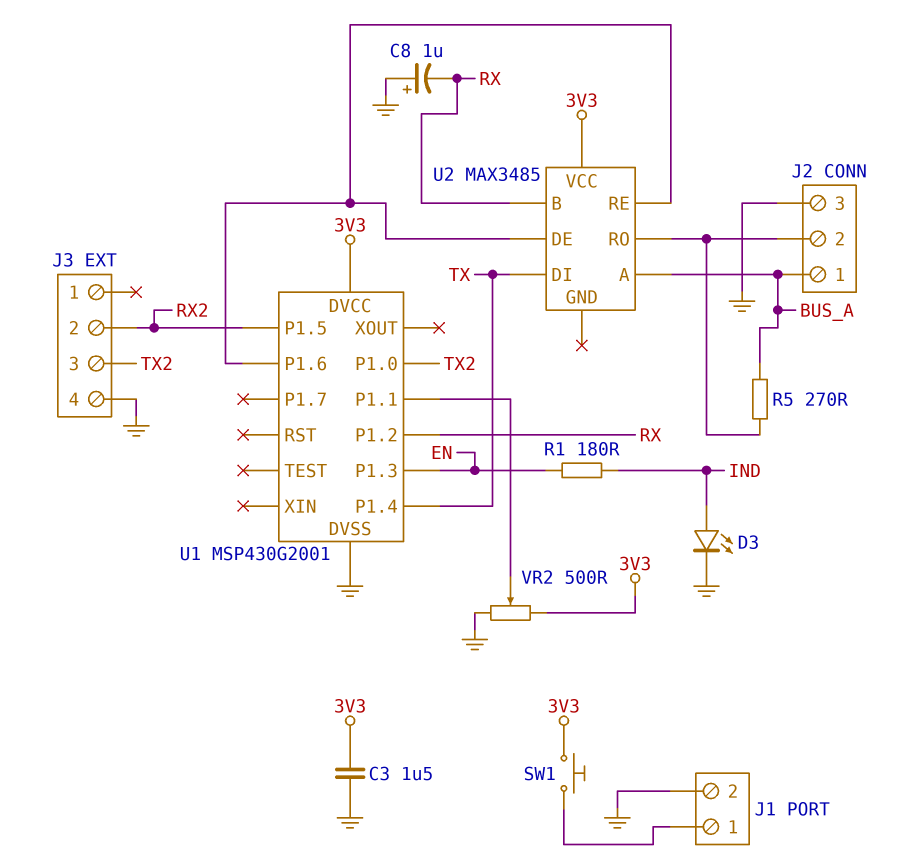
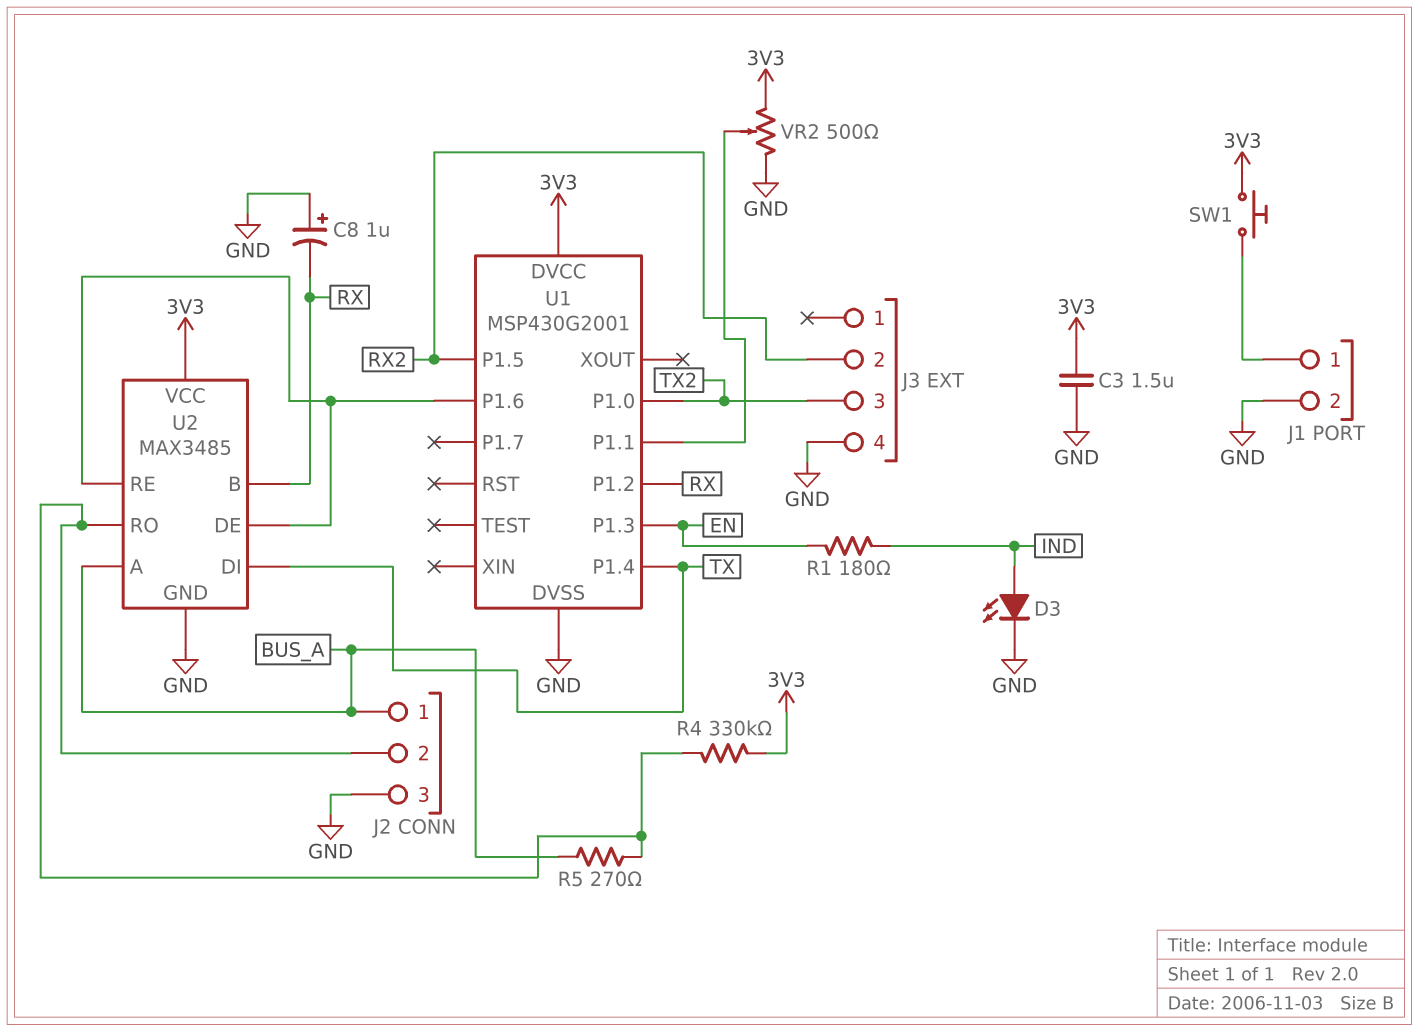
R4: none -> 330k (3V3, J2/2)
U2 pin GND: none -> GND

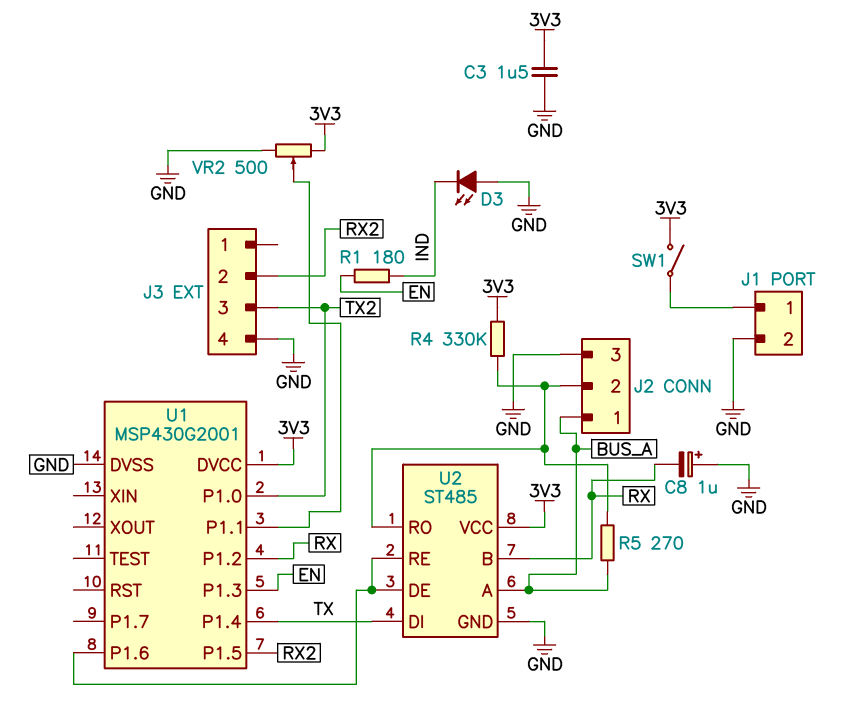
D3: LED (A IND, K GND) -> LED (A GND, K IND)
SW1: button (3V3, J1/1) -> switch (3V3, J1/1)
U2: MAX3485 -> ST485

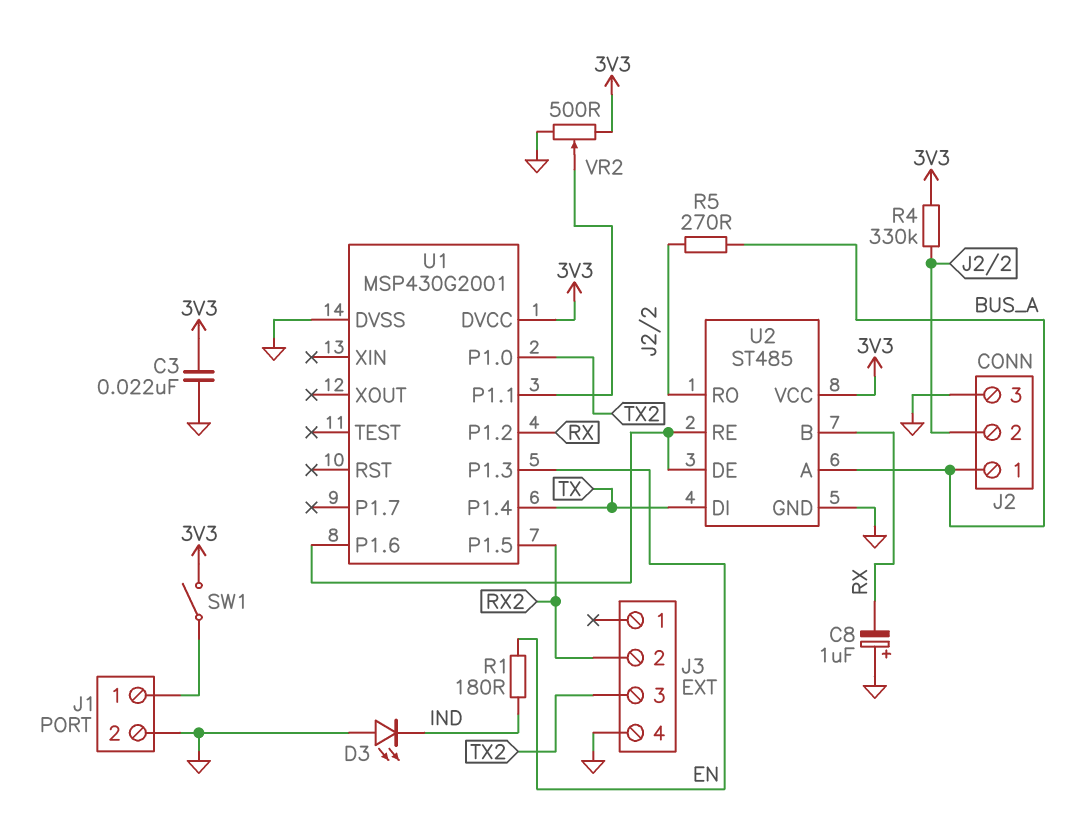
C3: 1.5uF (3V3, GND) -> 22nF (3V3, GND)

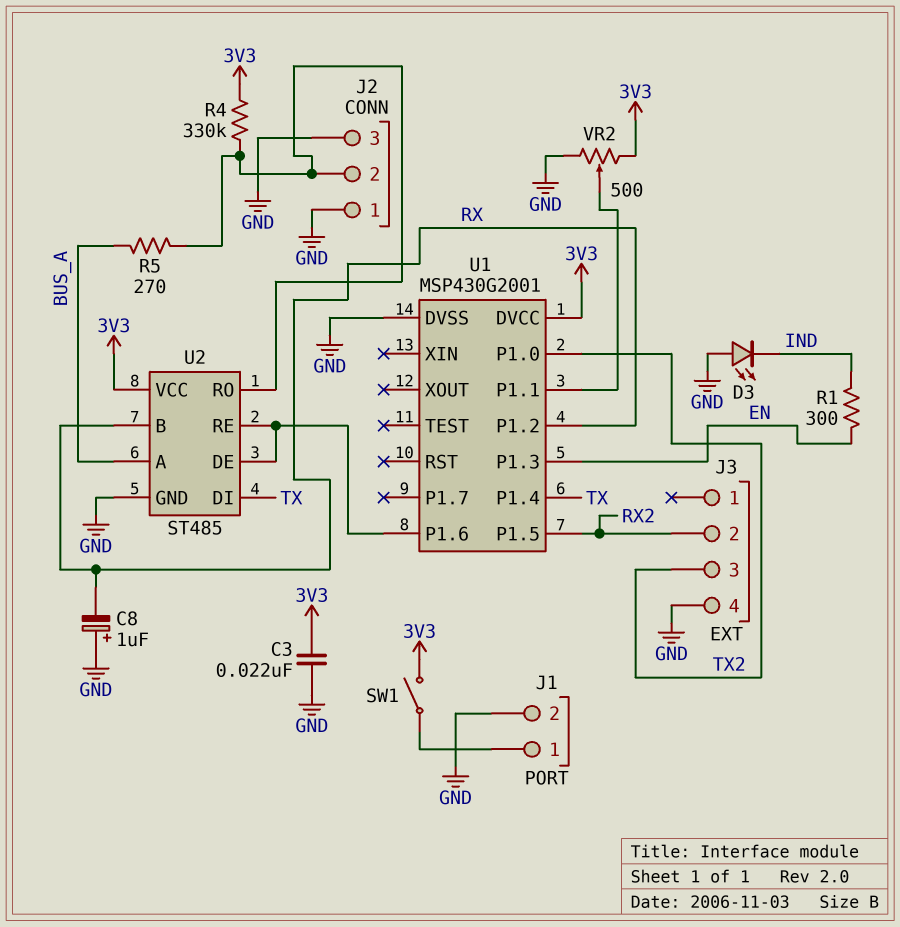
J2 pin 1: BUS_A -> GND
R1: 180 (EN, IND) -> 300 (EN, IND)

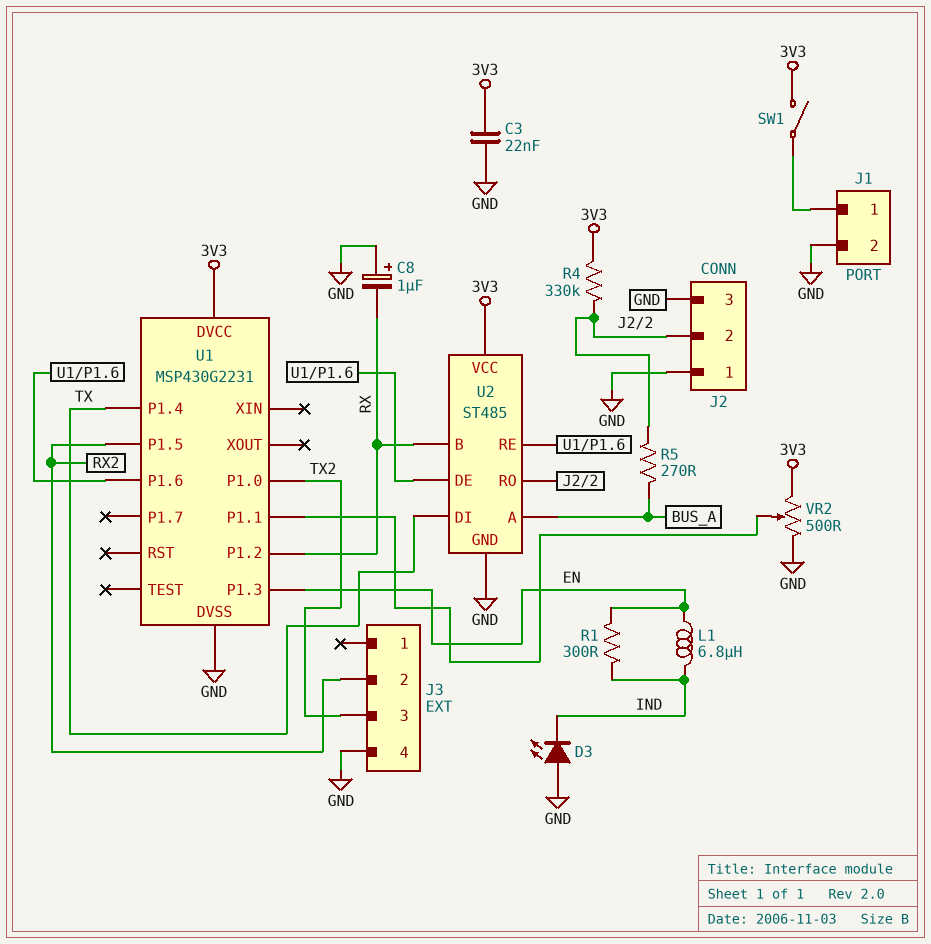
L1: none -> 6.8uH (EN, IND)
U1: MSP430G2001 -> MSP430G2231

